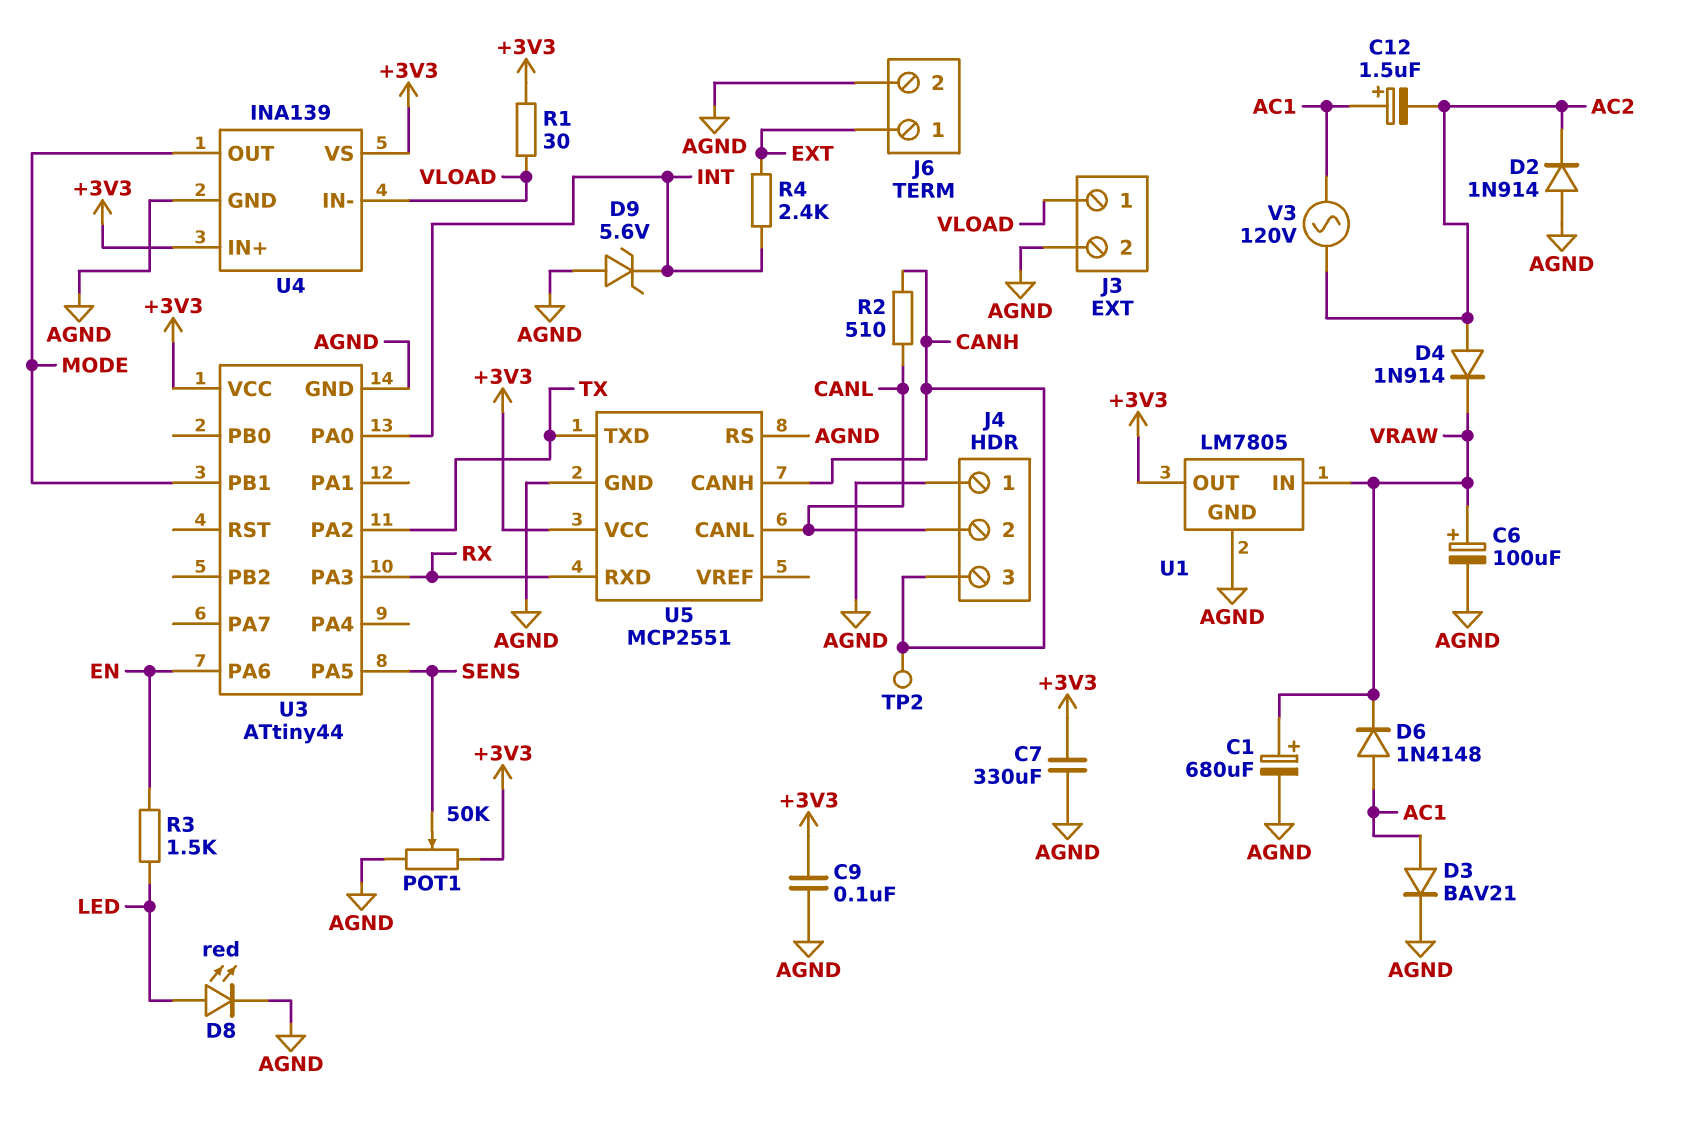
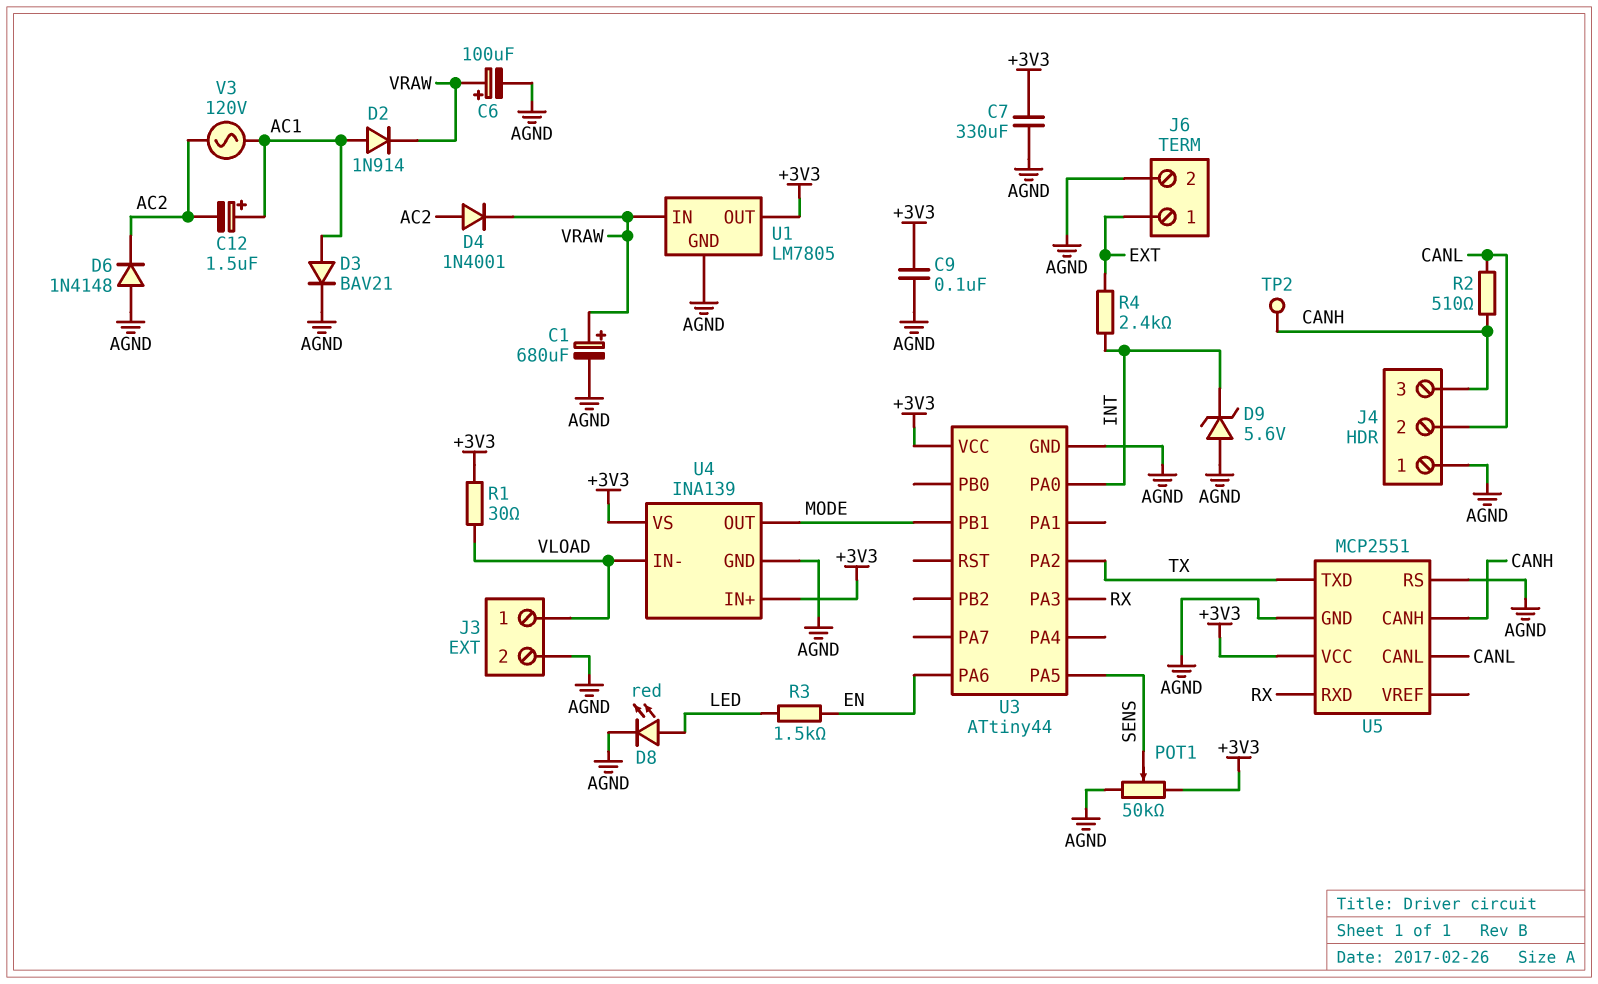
D2: diode 1N914 (A AGND, K AC2) -> diode 1N914 (A AC1, K VRAW)
D4: diode 1N914 (A AC2, K VRAW) -> diode 1N4001 (A AC2, K VRAW)
D6: diode 1N4148 (A AC1, K VRAW) -> diode 1N4148 (A AGND, K AC2)

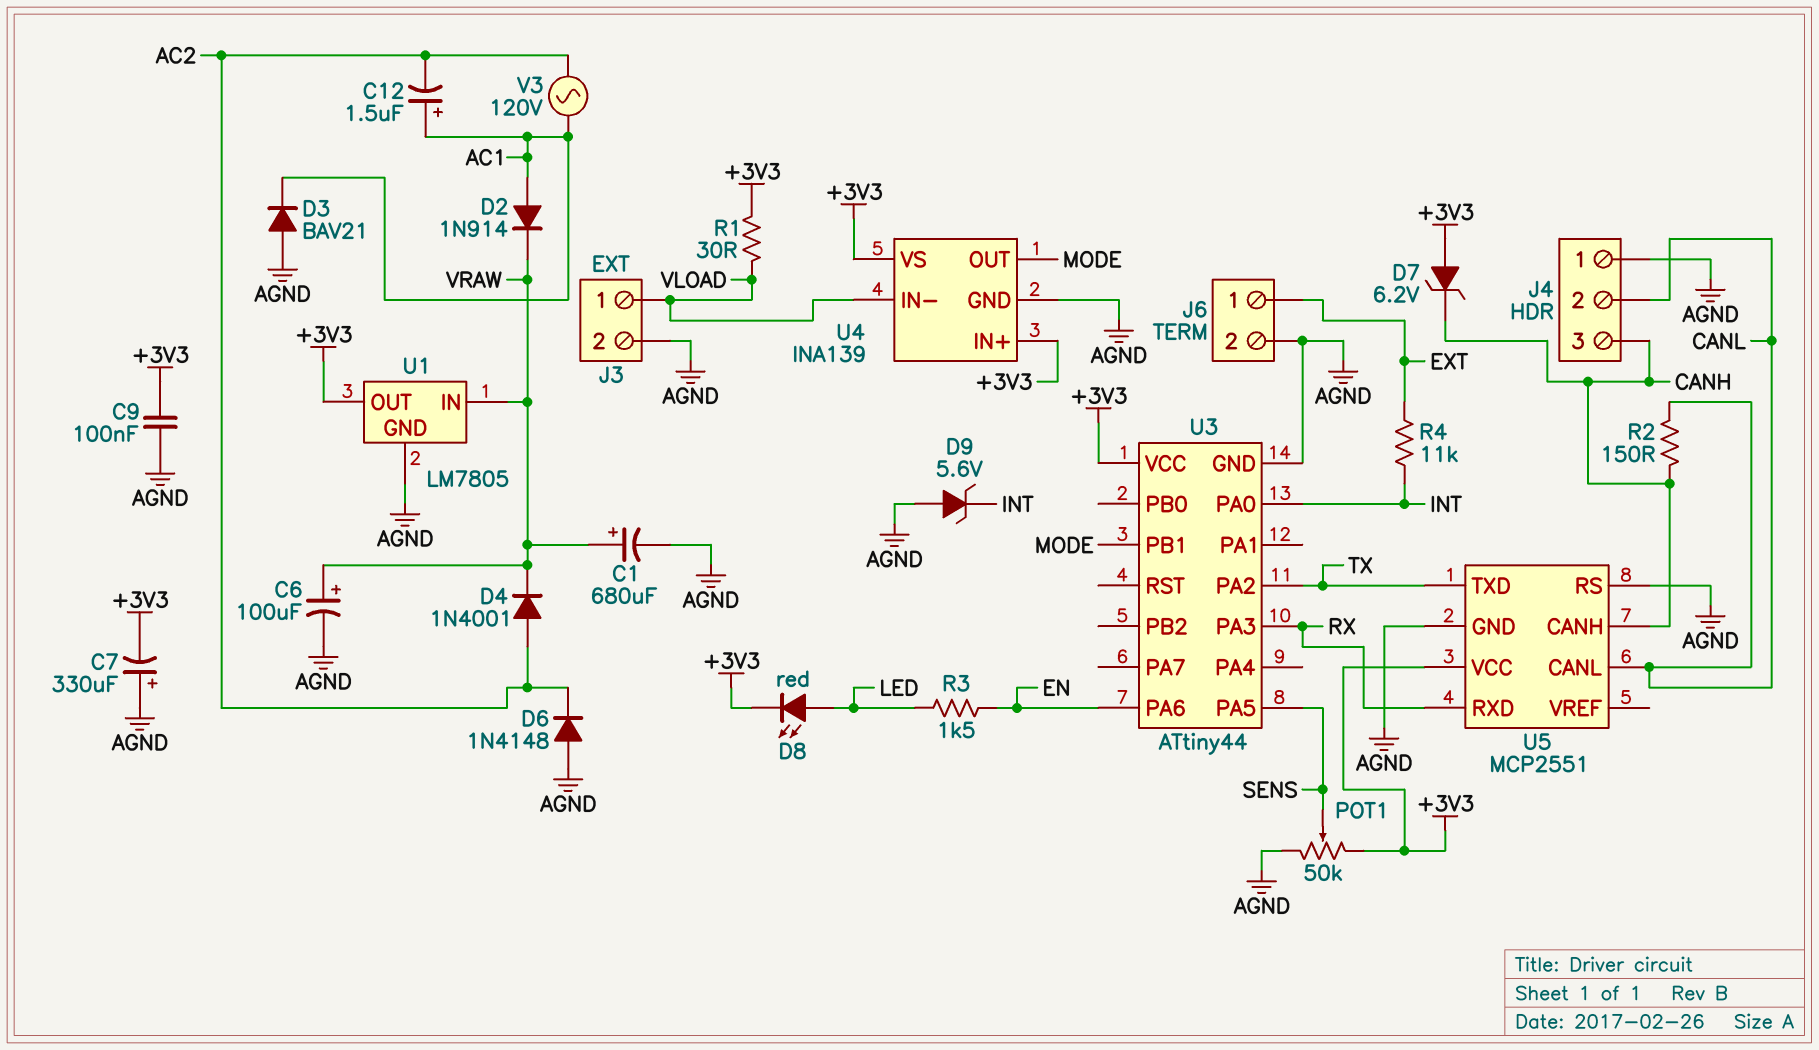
C7: 330uF (+3V3, AGND) -> 330uF (plus AGND, minus +3V3)
D3: diode BAV21 (A AC1, K AGND) -> diode BAV21 (A AGND, K AC1)
D7: none -> zener 6.2V (A +3V3, K CANH)
D8: LED red (A LED, K AGND) -> LED red (A LED, K +3V3)
R2: 510 (CANH, CANL) -> 150 (CANH, CANL)
R4: 2.4k (EXT, INT) -> 11k (EXT, INT)
TP2: test point (CANH) -> none

